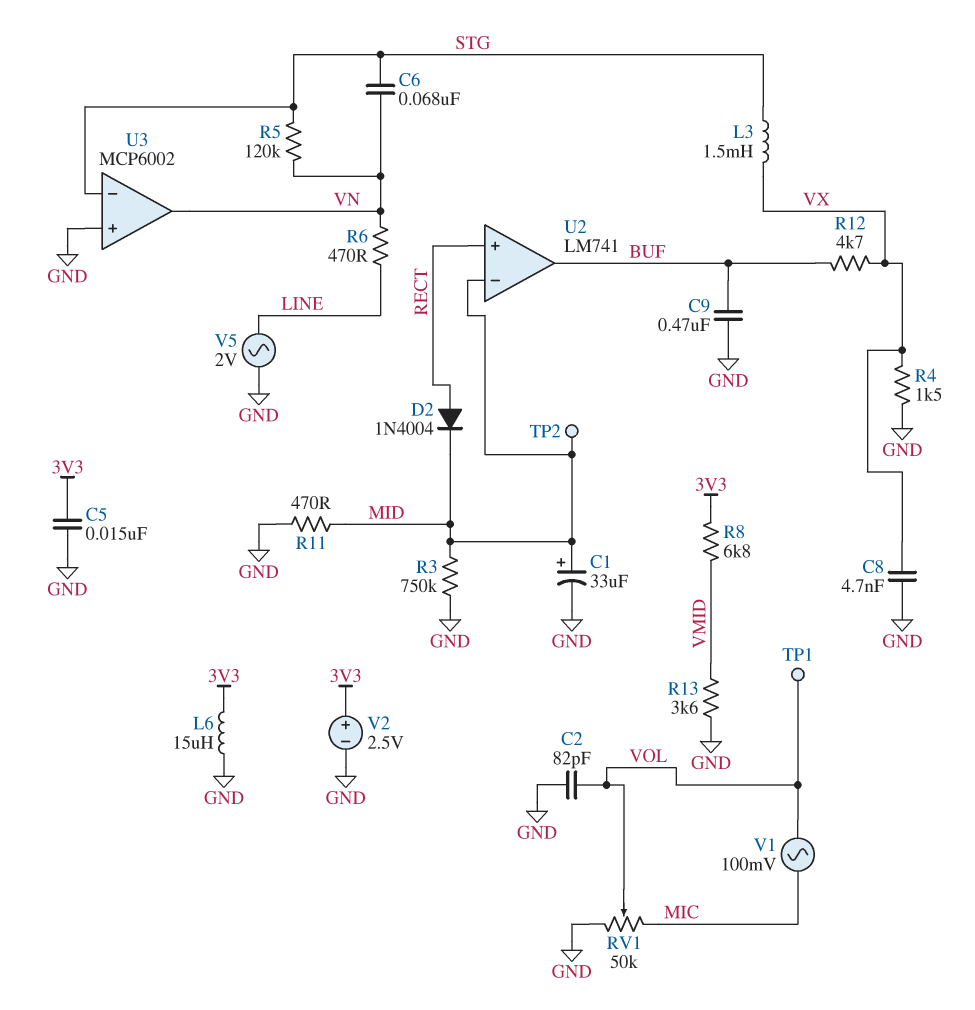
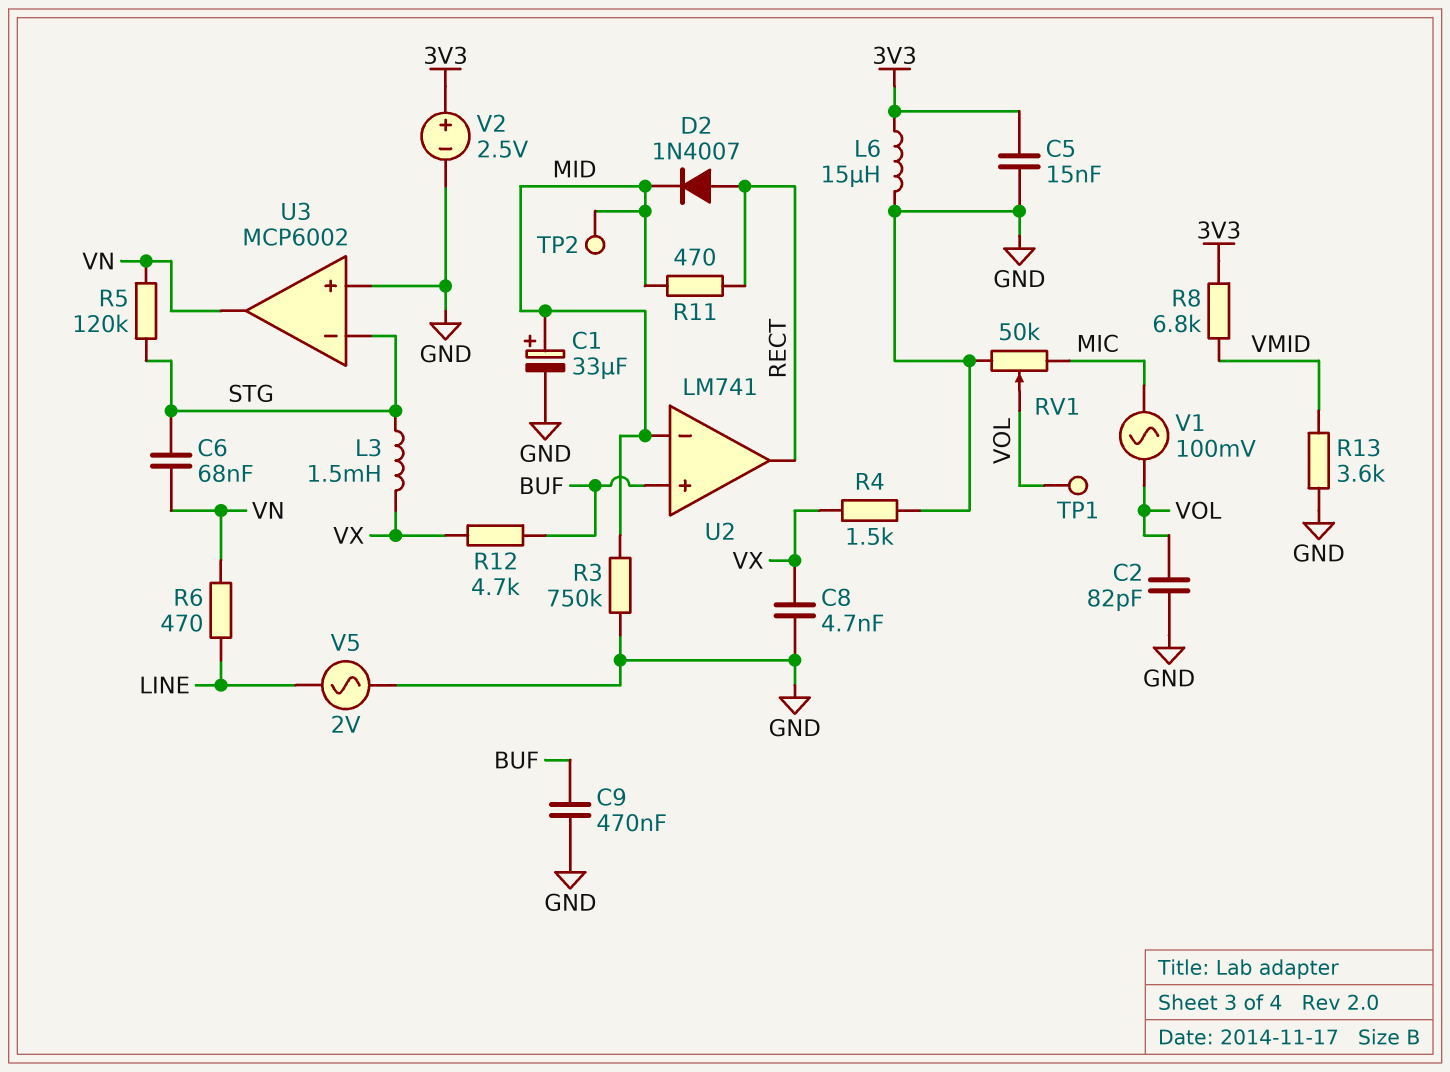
D2: diode 1N4004 (A RECT, K MID) -> diode 1N4007 (A RECT, K MID)
R11: 470 (GND, MID) -> 470 (MID, RECT)
U2 pin in+: RECT -> BUF
U2 pin out: BUF -> RECT

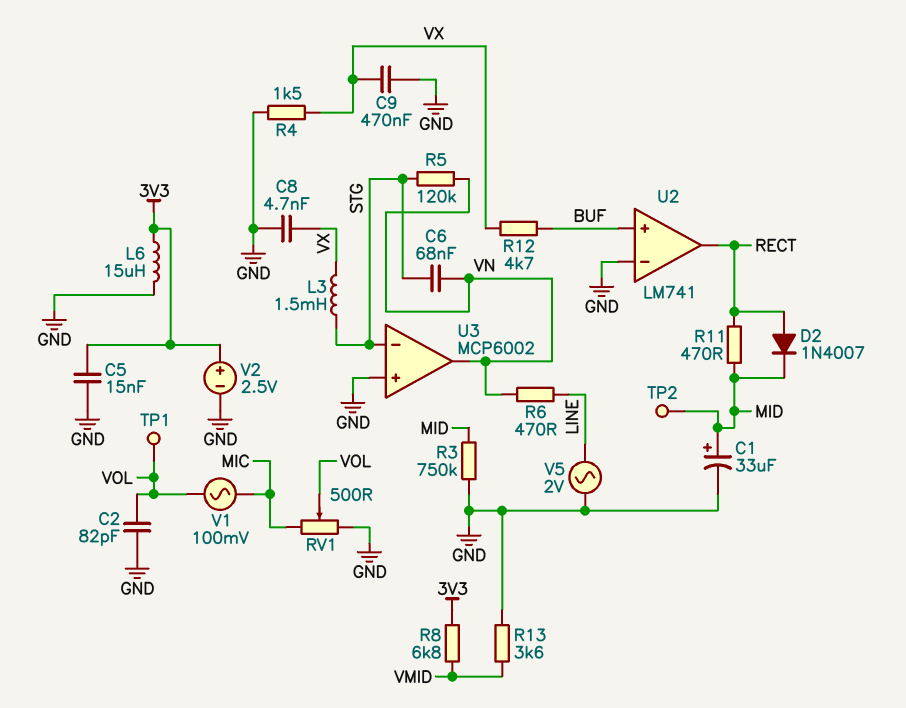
C9: 470nF (BUF, GND) -> 470nF (GND, VX)
RV1: 50k (GND, MIC, wiper VOL) -> 500 (GND, MIC, wiper VOL)
U2 pin in-: MID -> GND

